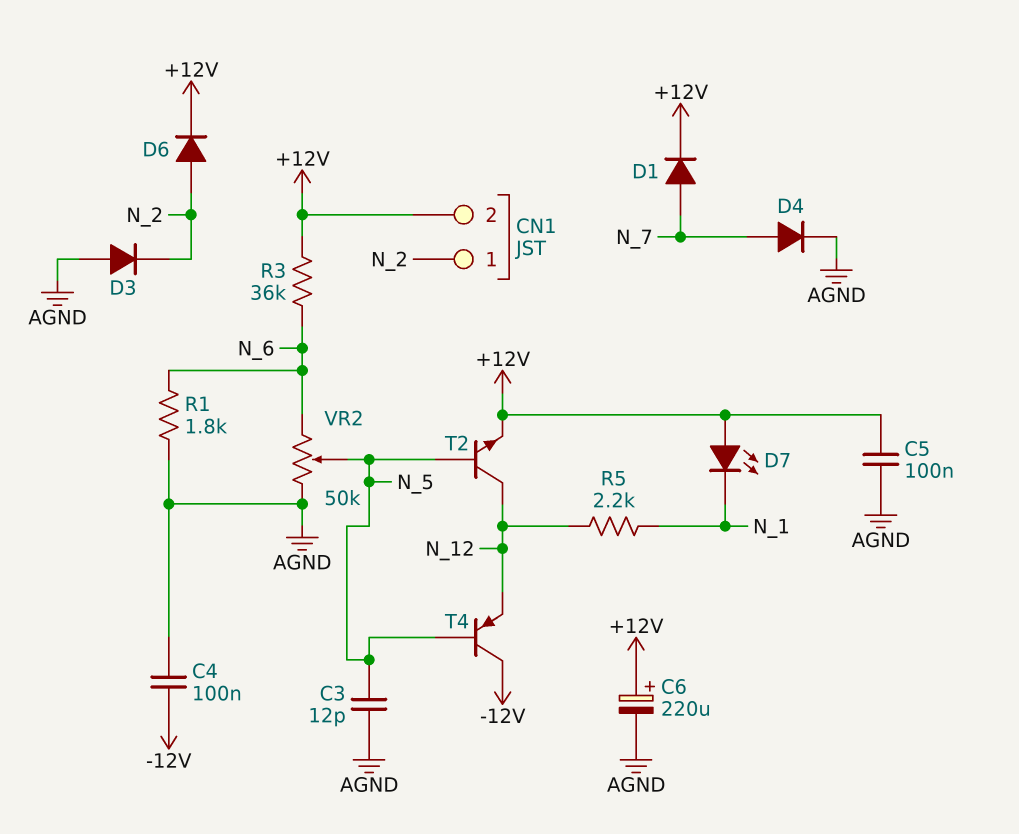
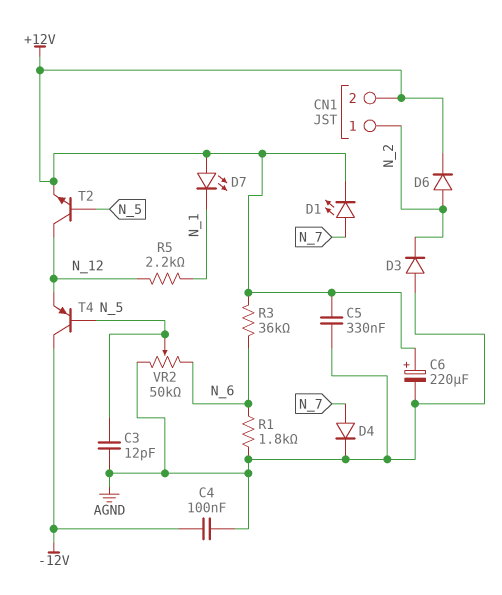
C5: 100nF (+12V, AGND) -> 330nF (+12V, AGND)
D1: diode (A N_7, K +12V) -> LED (A N_7, K +12V)

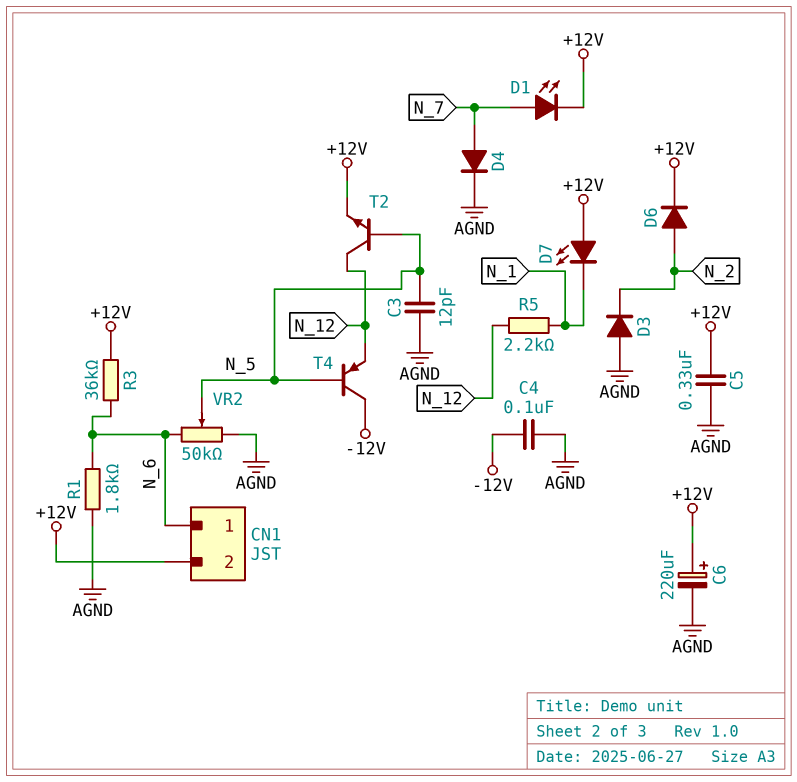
CN1 pin 1: N_2 -> N_6

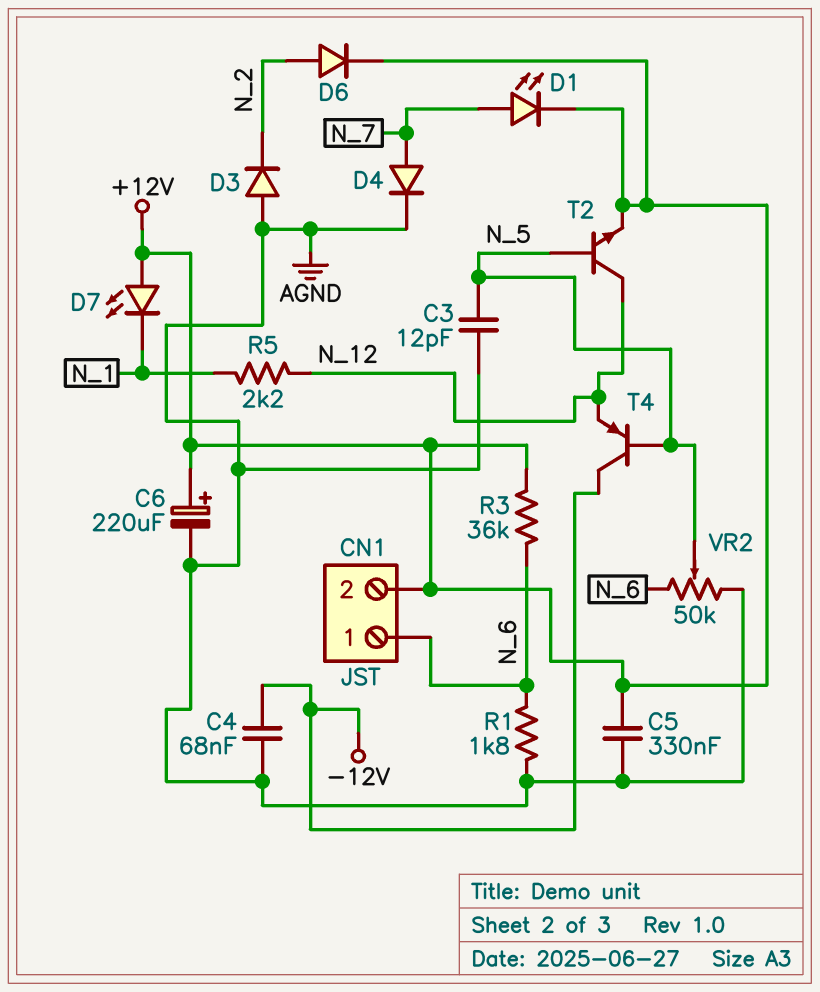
C4: 100nF (-12V, AGND) -> 68nF (-12V, AGND)

